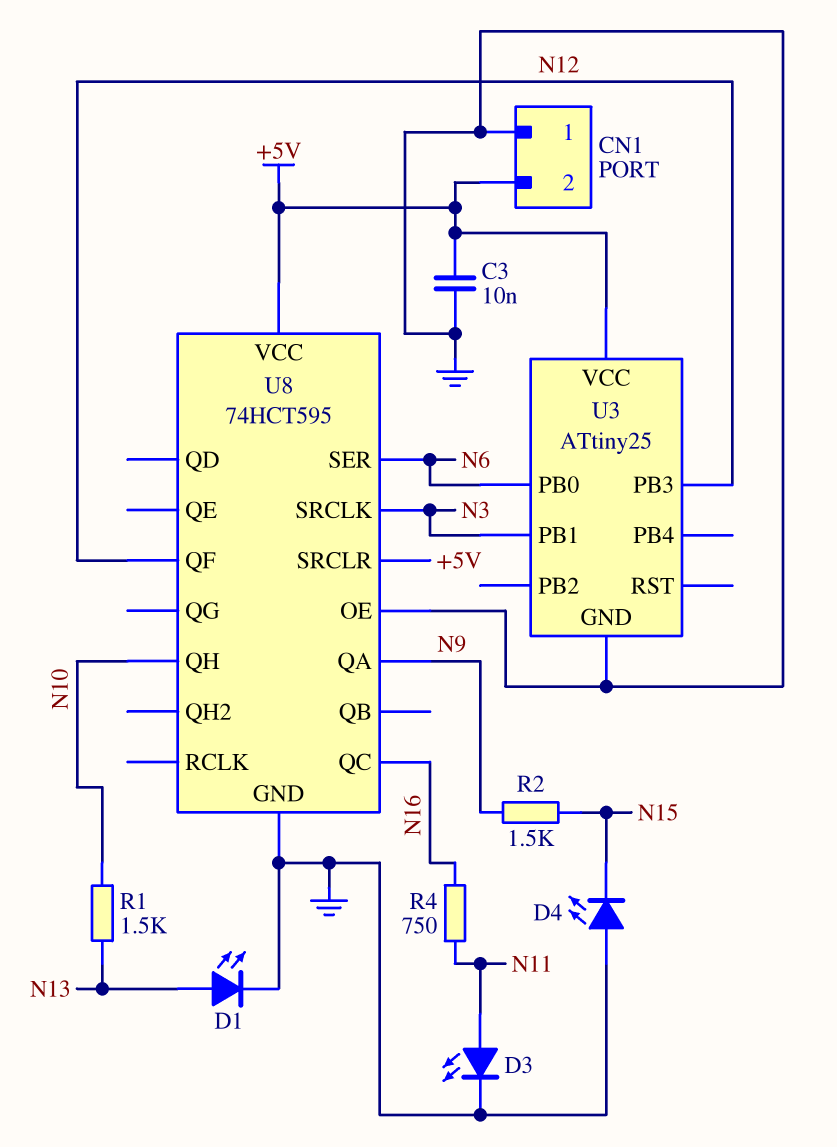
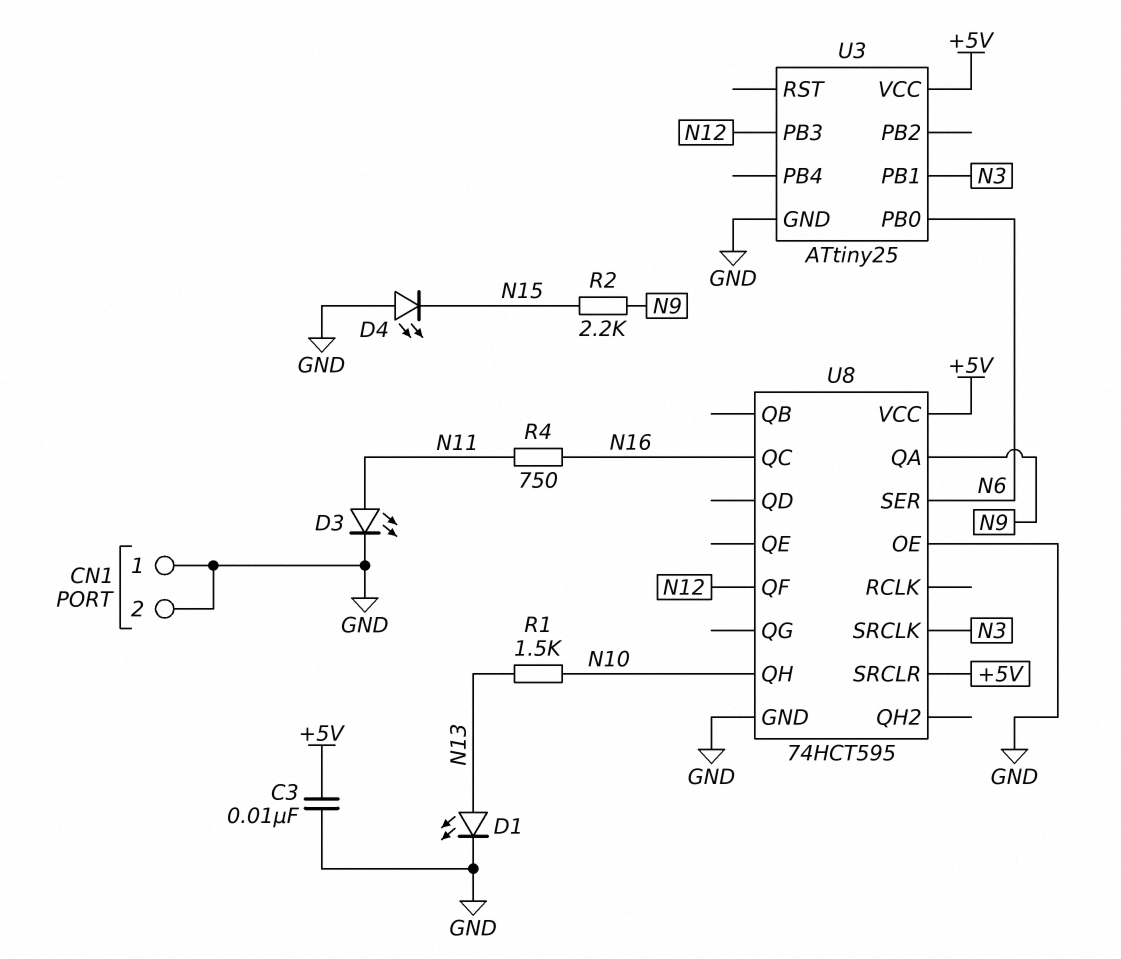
CN1 pin 2: +5V -> GND
R2: 1.5k (N9, N15) -> 2.2k (N9, N15)

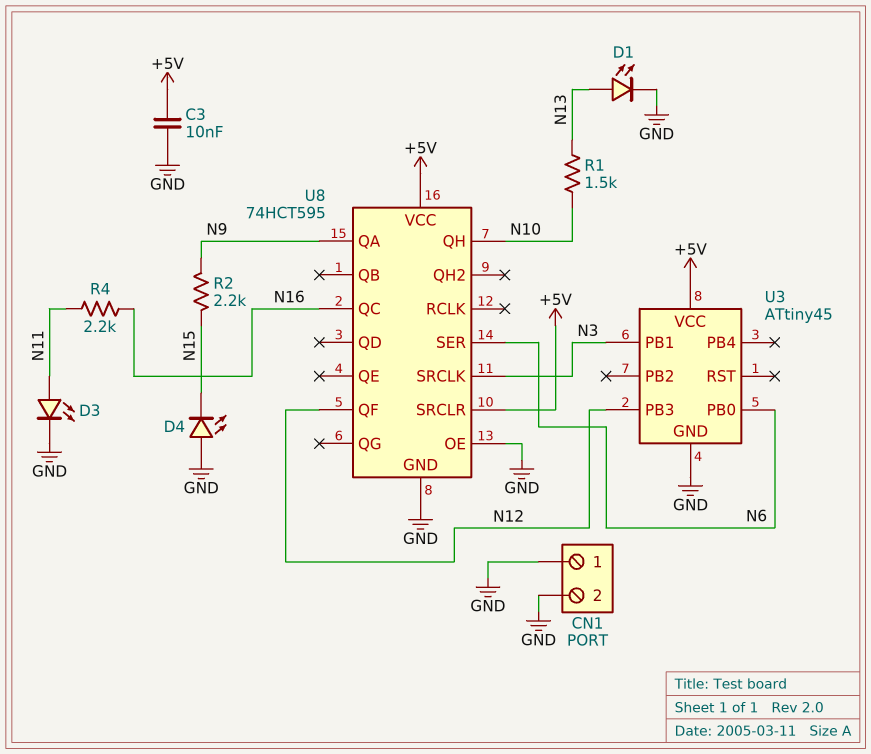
R4: 750 (N11, N16) -> 2.2k (N11, N16)
U3: ATtiny25 -> ATtiny45

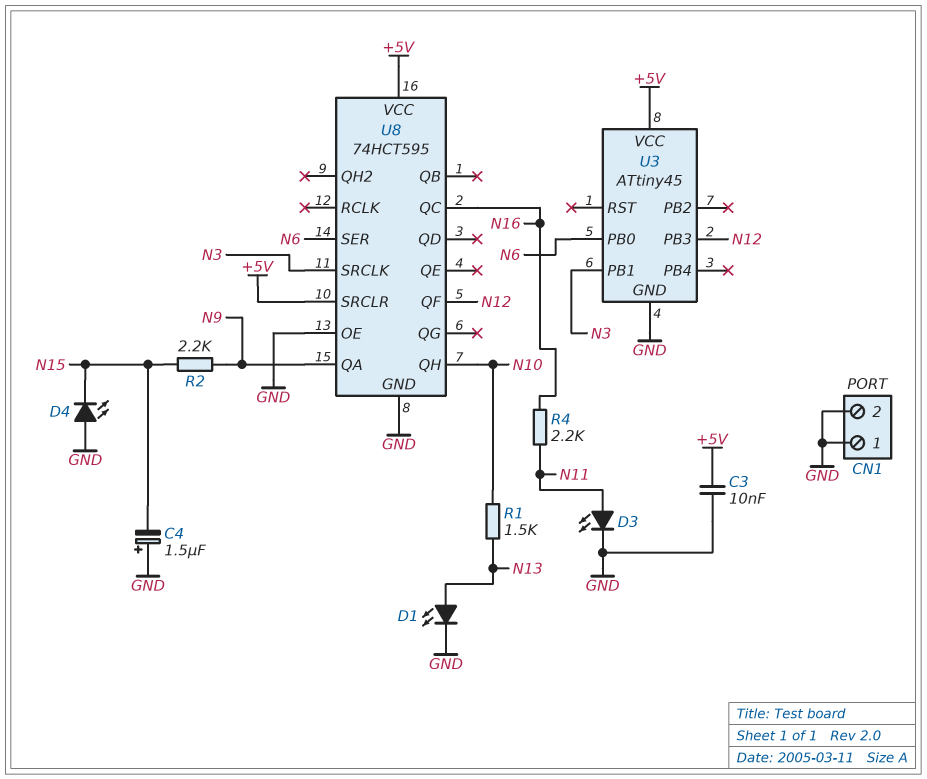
C4: none -> 1.5uF (plus GND, minus N15)

